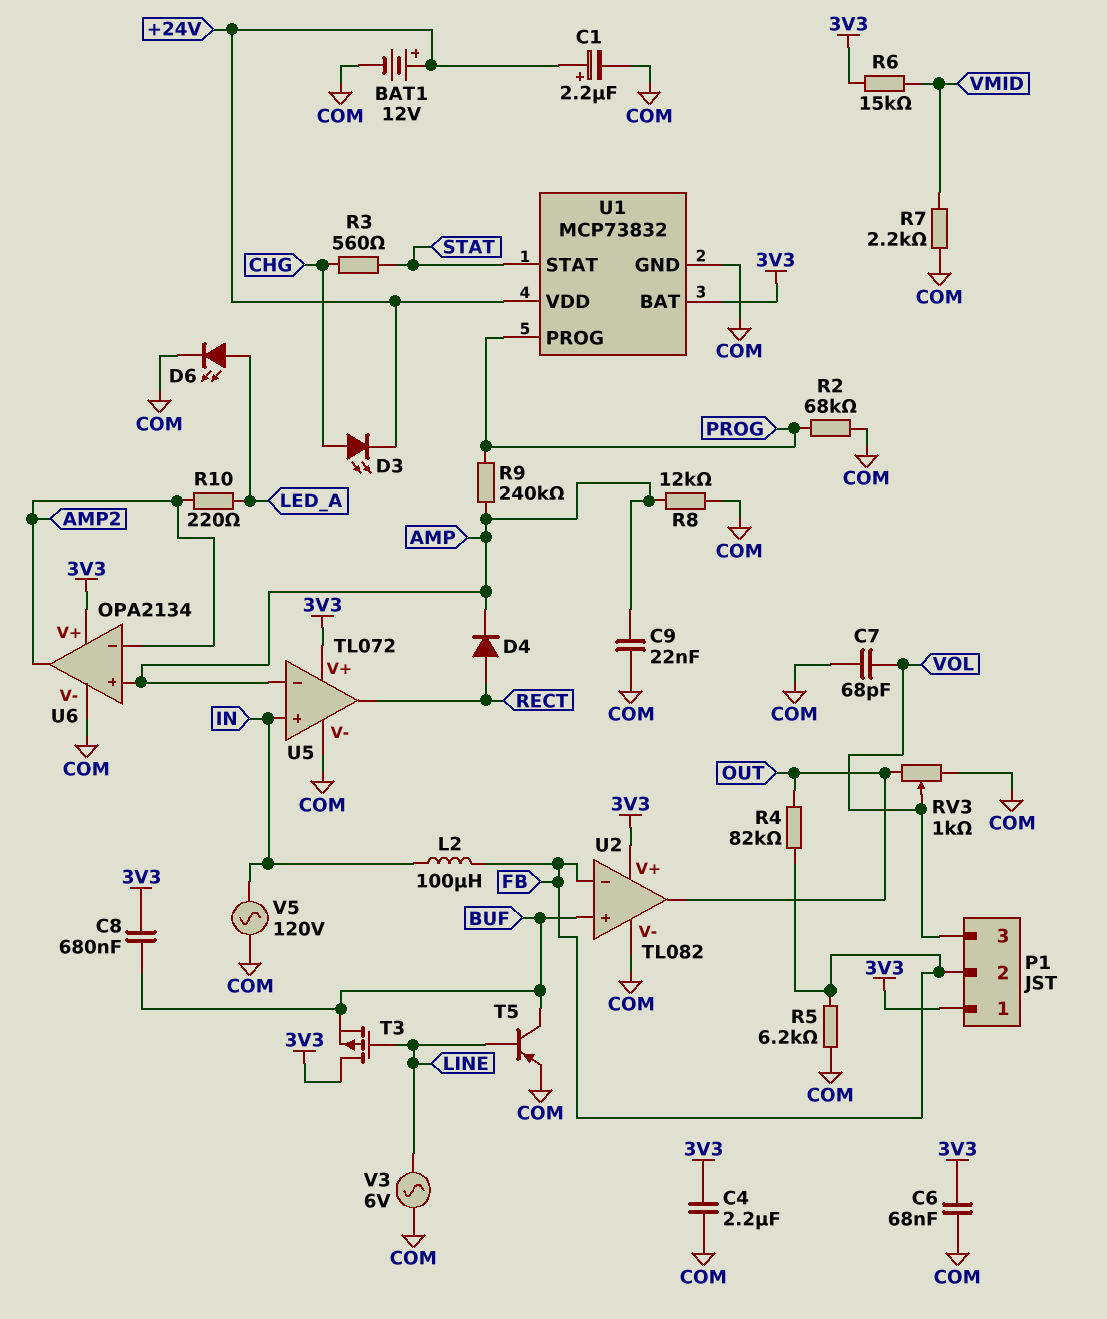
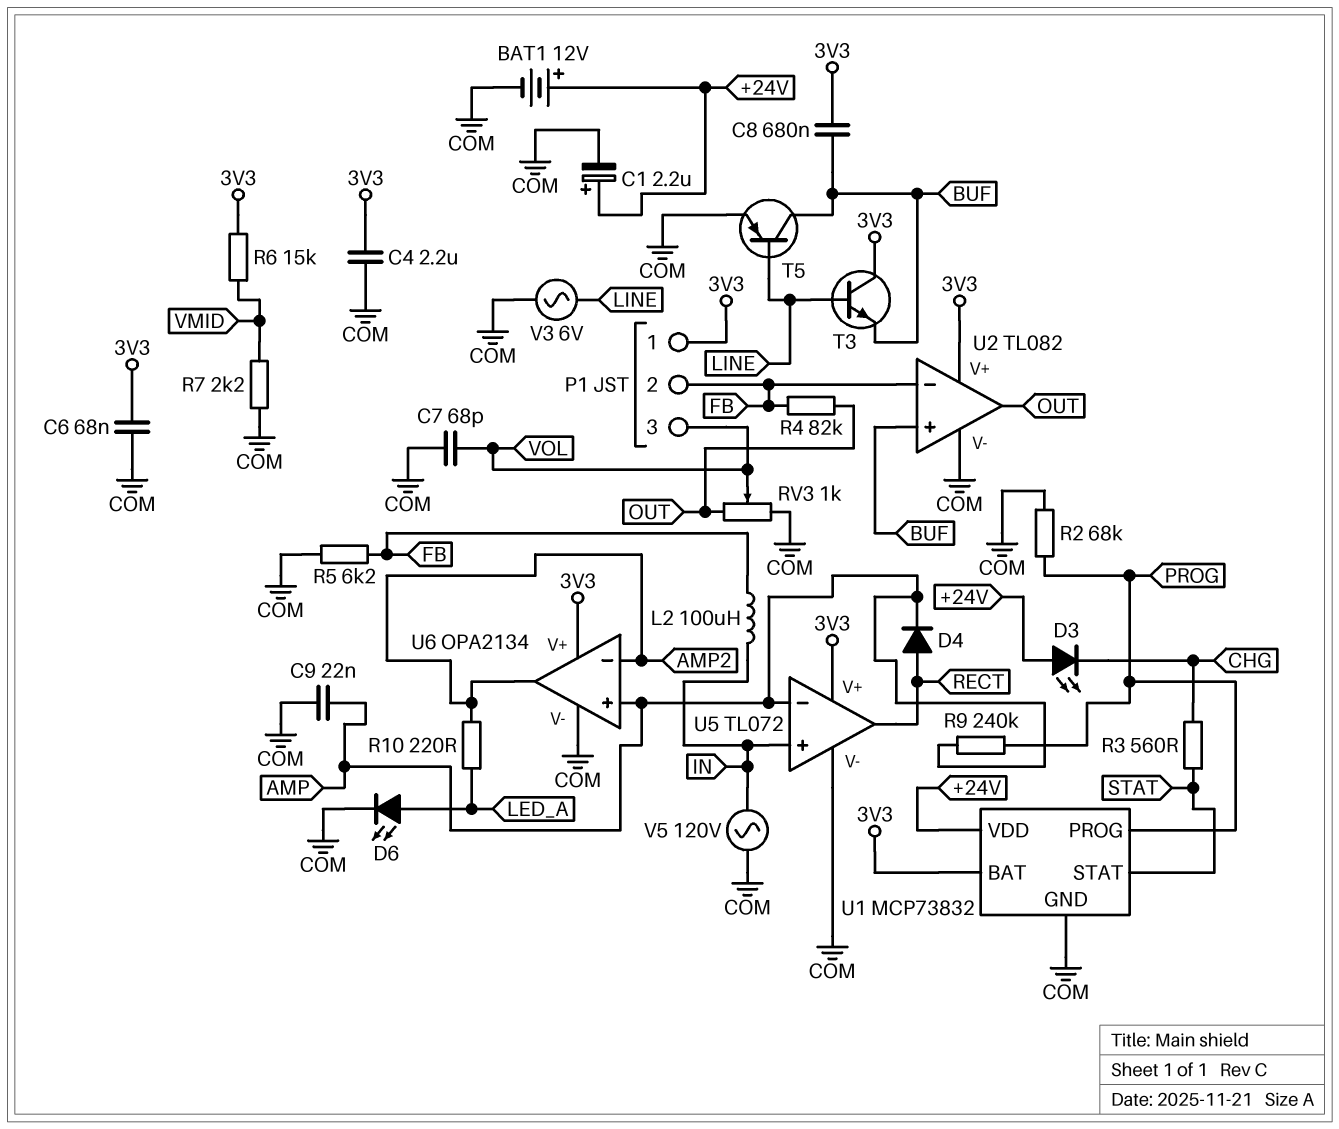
D3: LED (A CHG, K +24V) -> LED (A +24V, K CHG)
R8: 12k (AMP, COM) -> none
T3: PMOS (G LINE, D 3V3, S BUF) -> NPN (B LINE, C 3V3, E BUF)

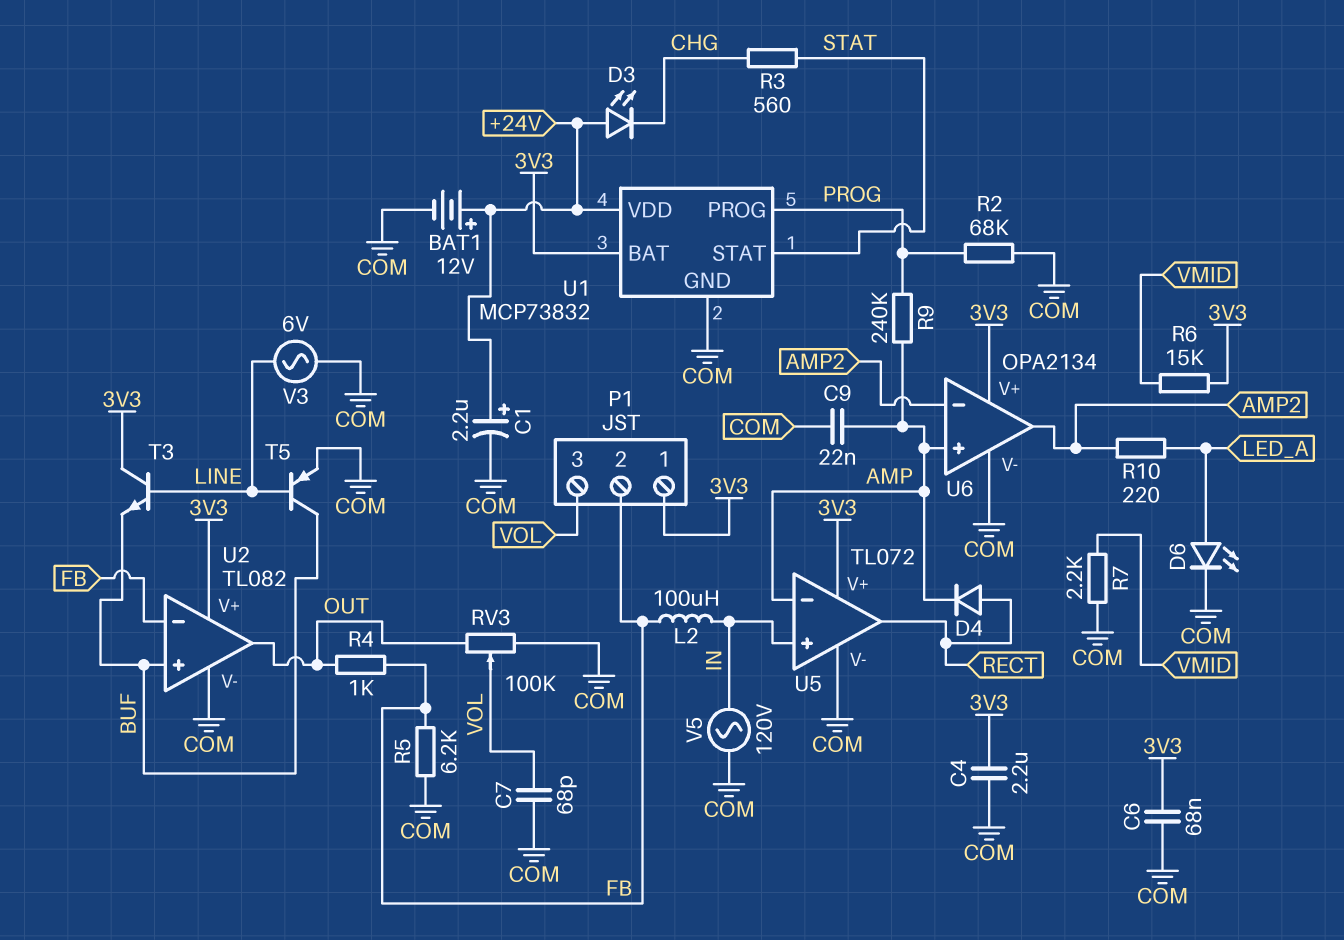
C8: 680nF (3V3, BUF) -> none
R4: 82k (FB, OUT) -> 1k (FB, OUT)
RV3: 1k (COM, OUT, wiper VOL) -> 100k (COM, OUT, wiper VOL)

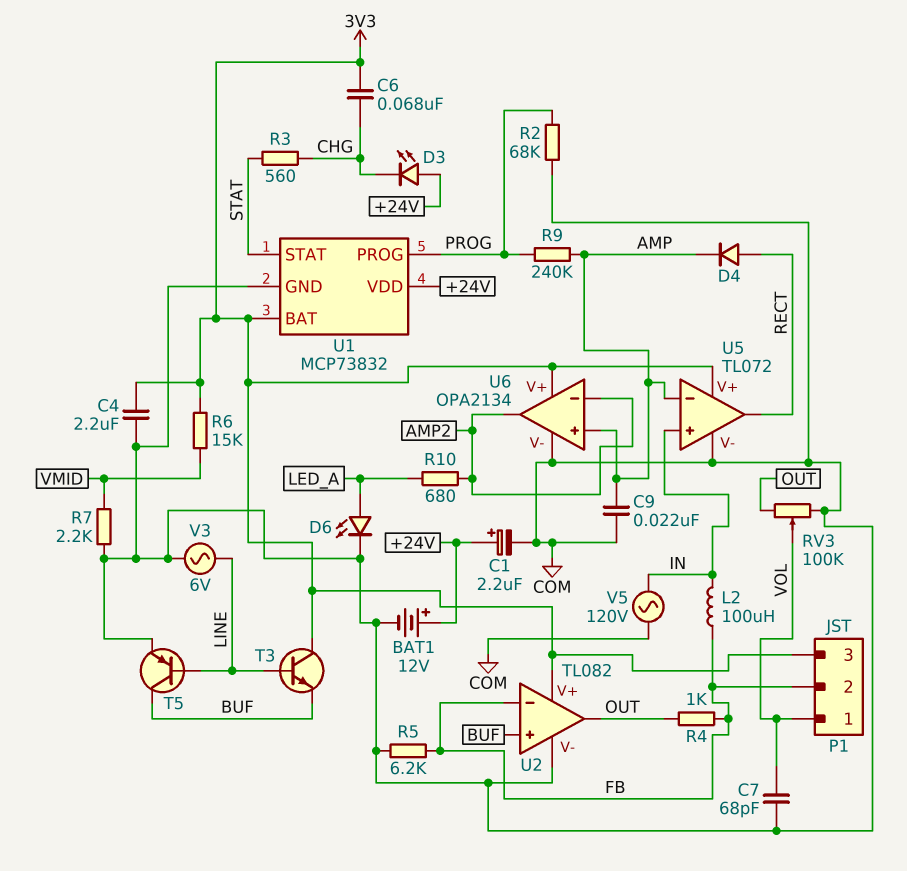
C6: 68nF (3V3, COM) -> 68nF (3V3, CHG)
P1 pin 1: 3V3 -> VOL
P1 pin 3: VOL -> 3V3
R10: 220 (AMP2, LED_A) -> 680 (AMP2, LED_A)

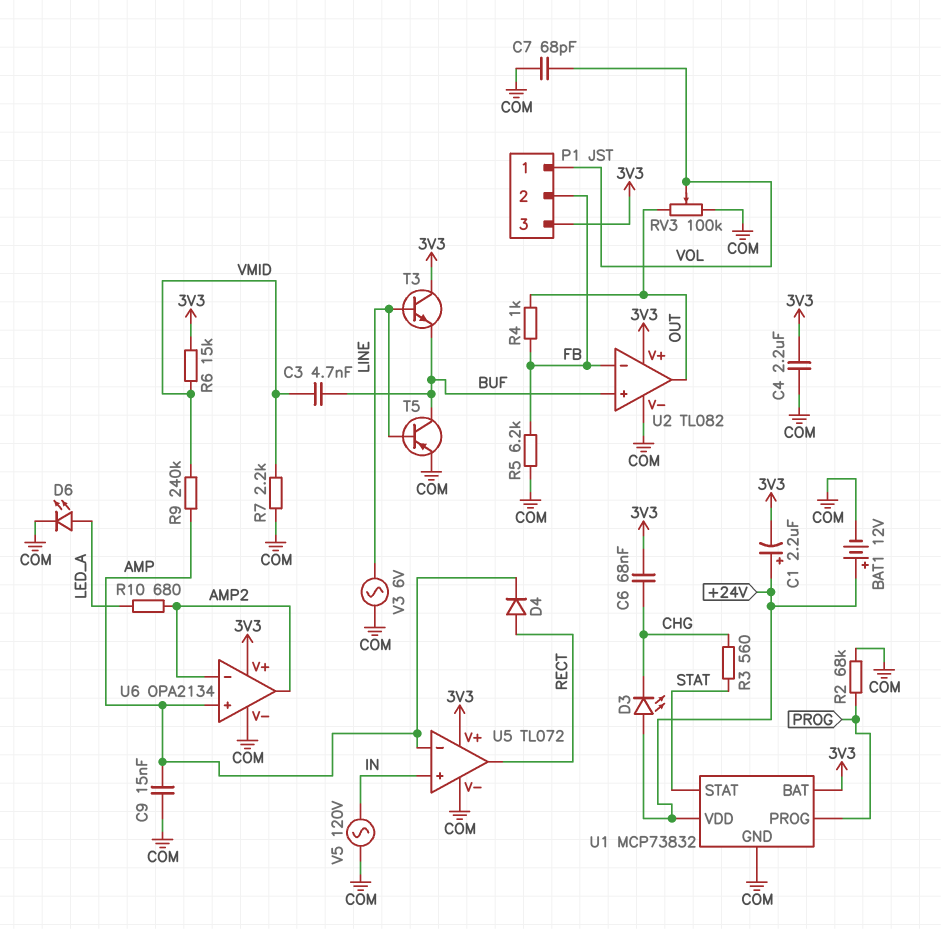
C1: 2.2uF (plus +24V, minus COM) -> 2.2uF (plus +24V, minus 3V3)
C3: none -> 4.7nF (BUF, VMID)
C9: 22nF (AMP, COM) -> 15nF (AMP, COM)
L2: 100uH (FB, IN) -> none
R9: 240k (AMP, PROG) -> 240k (AMP, VMID)

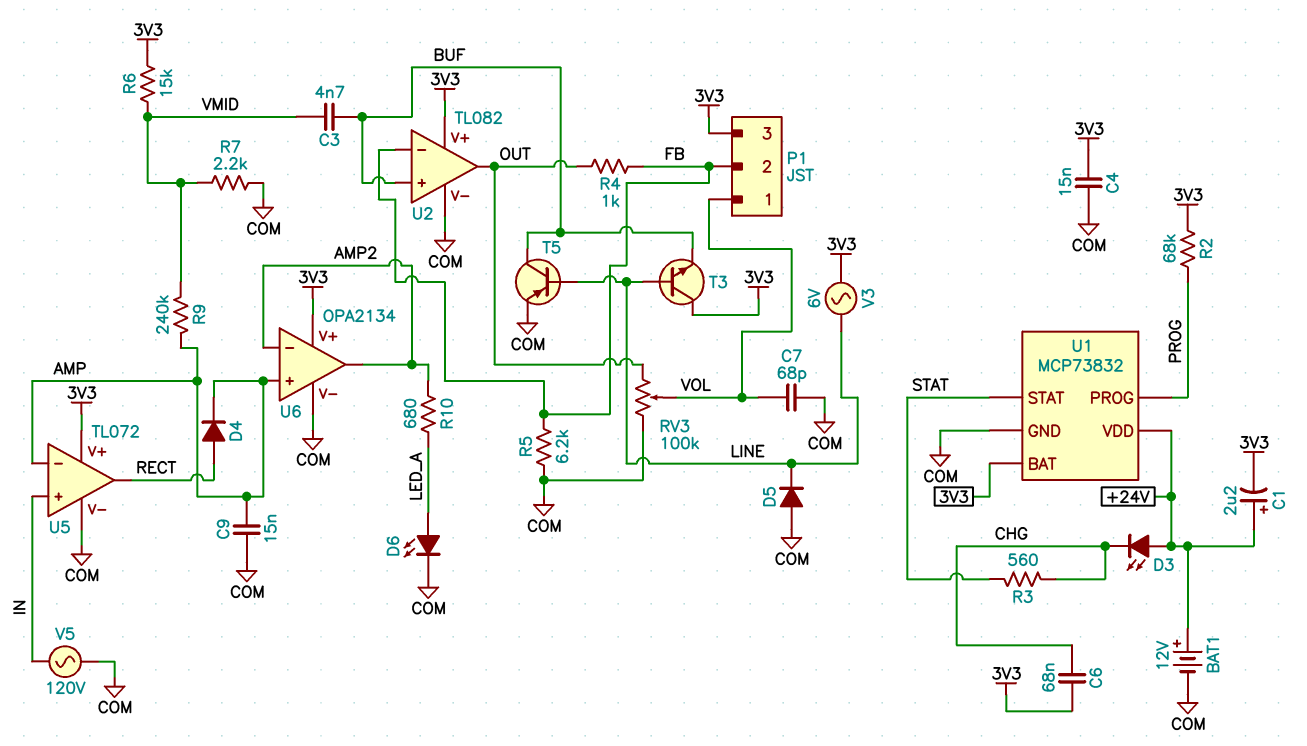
C4: 2.2uF (3V3, COM) -> 15nF (3V3, COM)
D5: none -> diode (A COM, K LINE)
R2: 68k (COM, PROG) -> 68k (3V3, PROG)
V3: AC 6V (COM, LINE) -> AC 6V (3V3, LINE)

